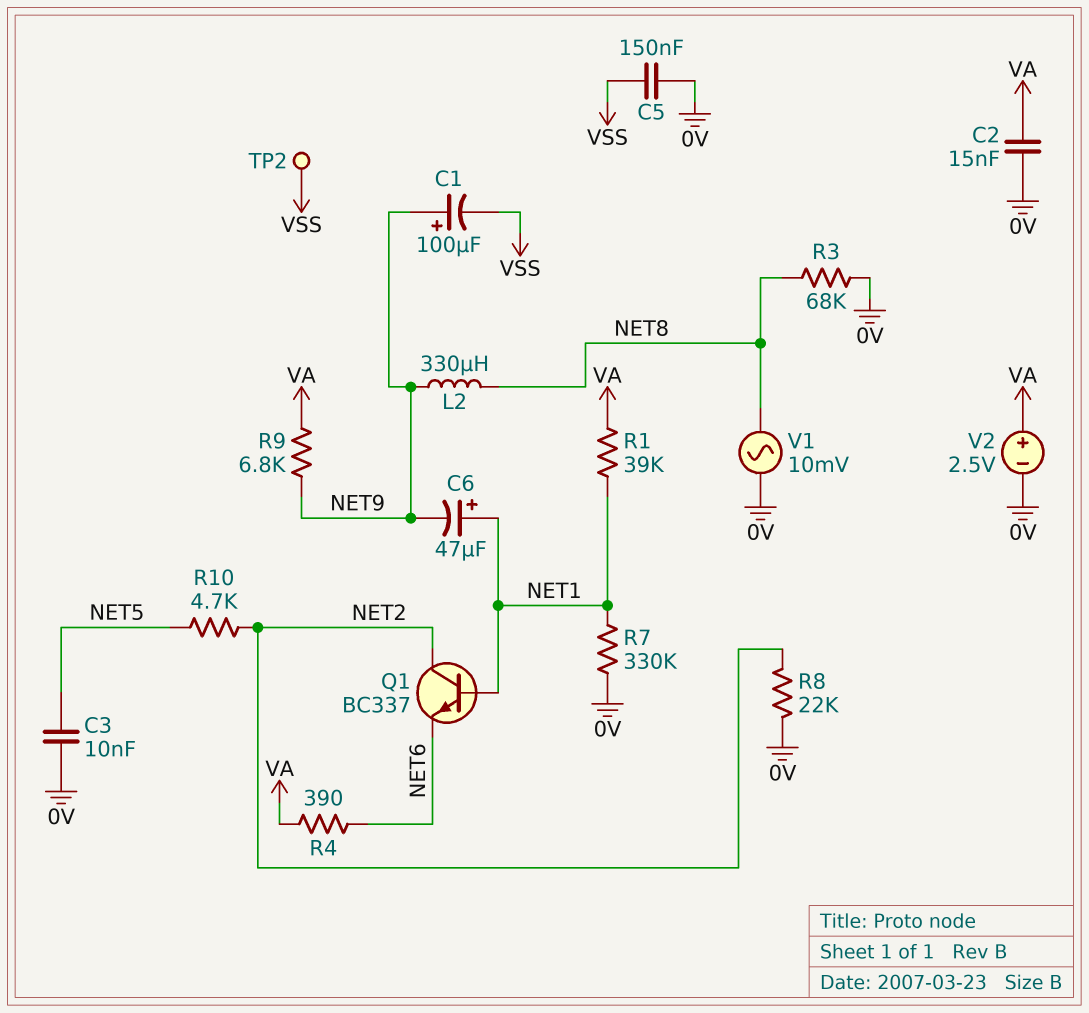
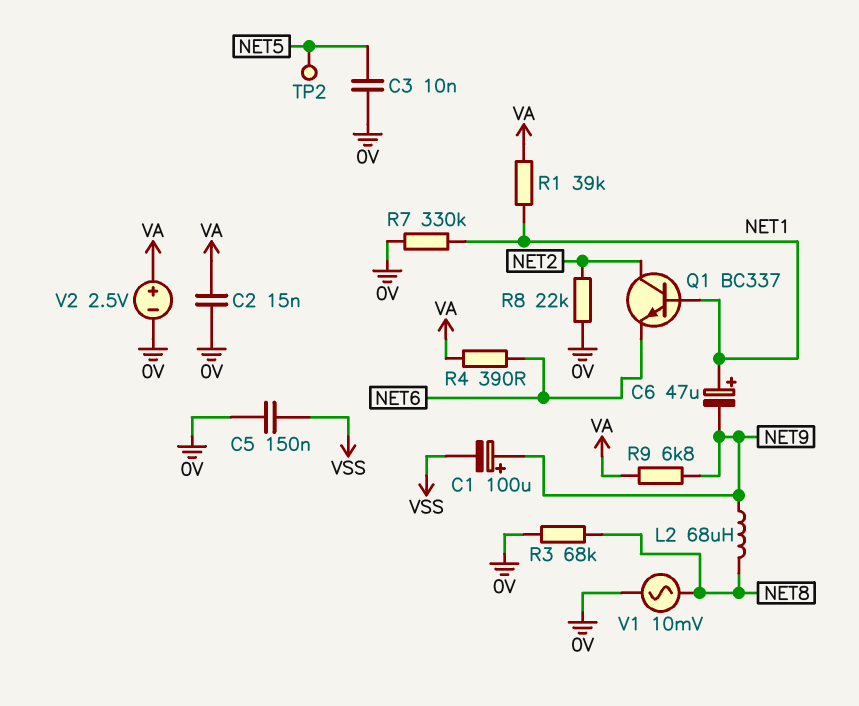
L2: 330uH (NET8, NET9) -> 68uH (NET8, NET9)
R10: 4.7k (NET2, NET5) -> none
TP2: test point (VSS) -> test point (NET5)

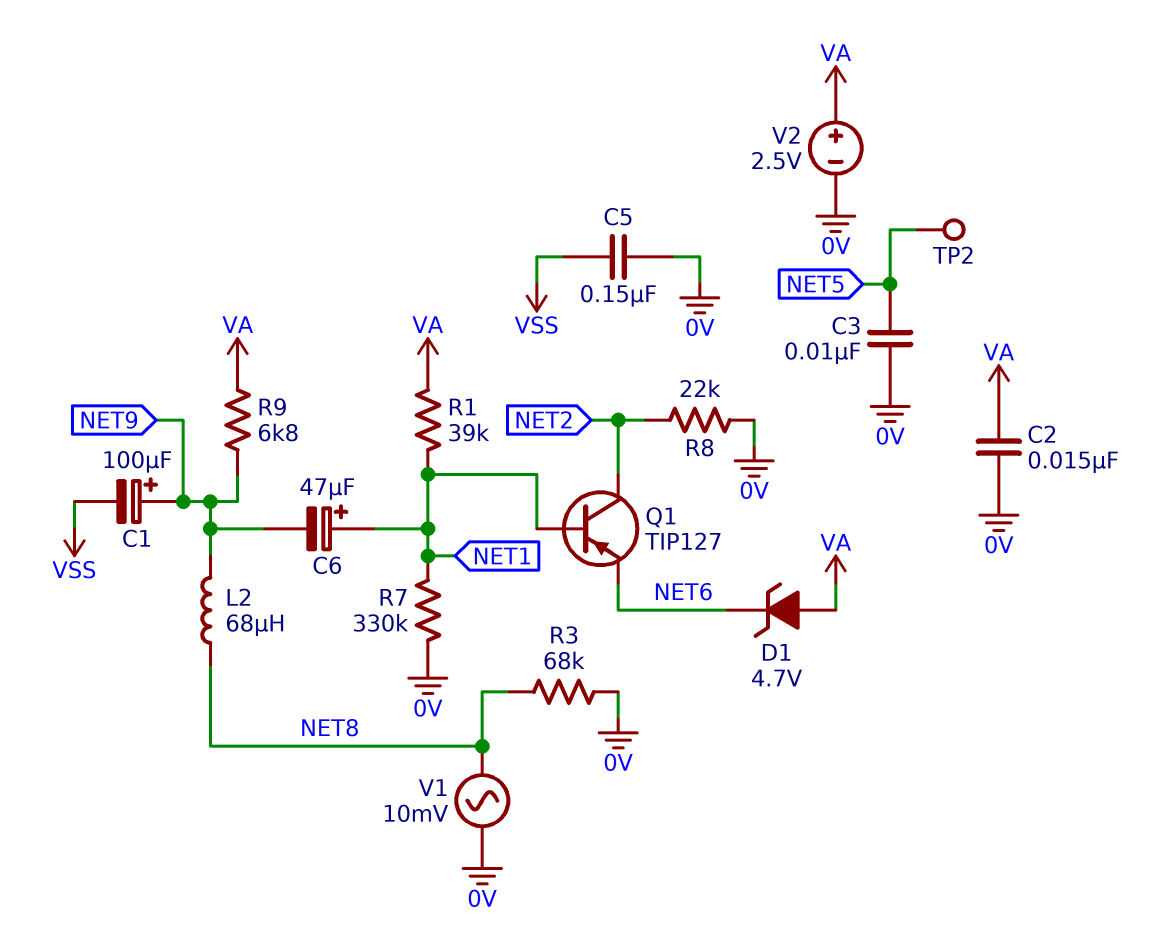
D1: none -> zener 4.7V (A VA, K NET6)
Q1: NPN BC337 (B NET1, C NET2, E NET6) -> PNP TIP127 (B NET1, C NET2, E NET6)
R4: 390 (NET6, VA) -> none

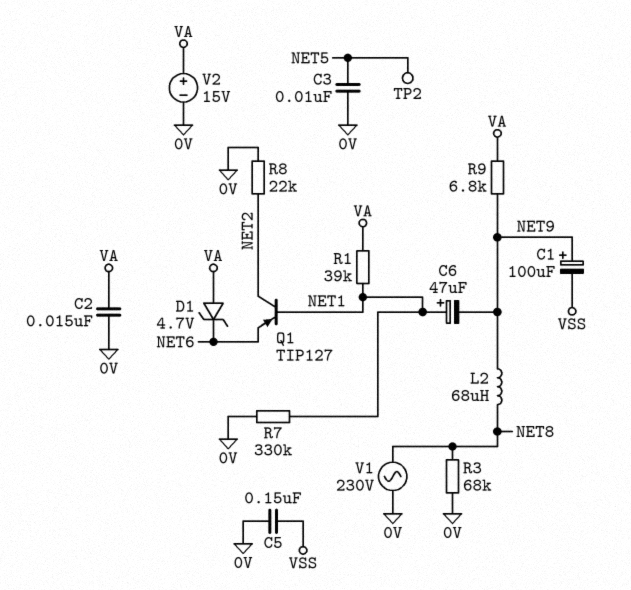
V1: AC 10mV (0V, NET8) -> AC 230V (0V, NET8)
V2: 2.5V (plus VA, minus 0V) -> 15V (plus VA, minus 0V)

